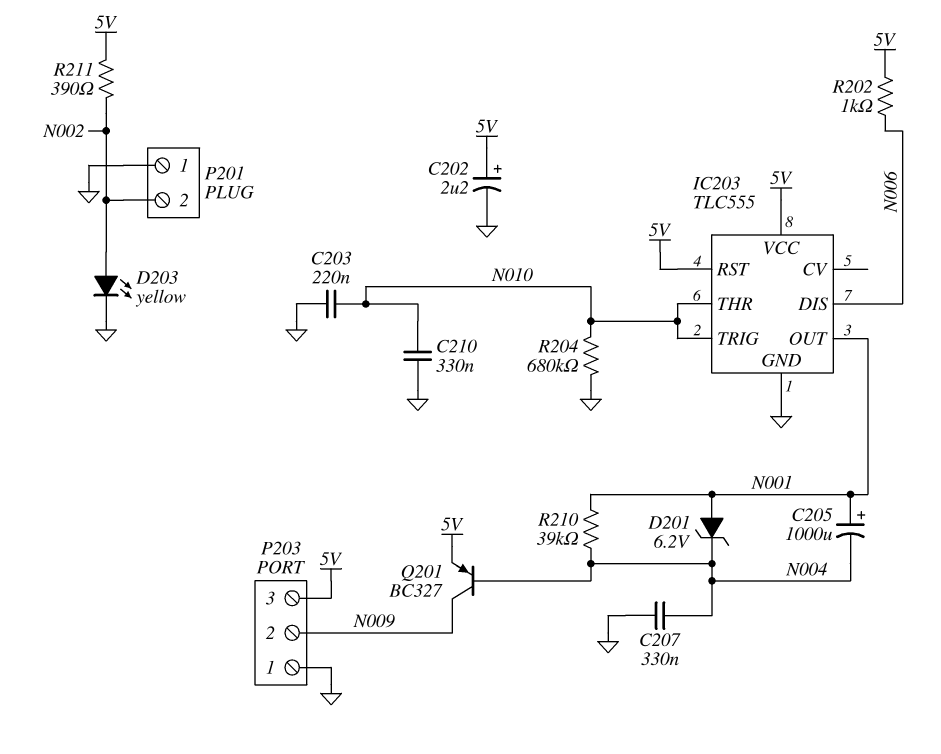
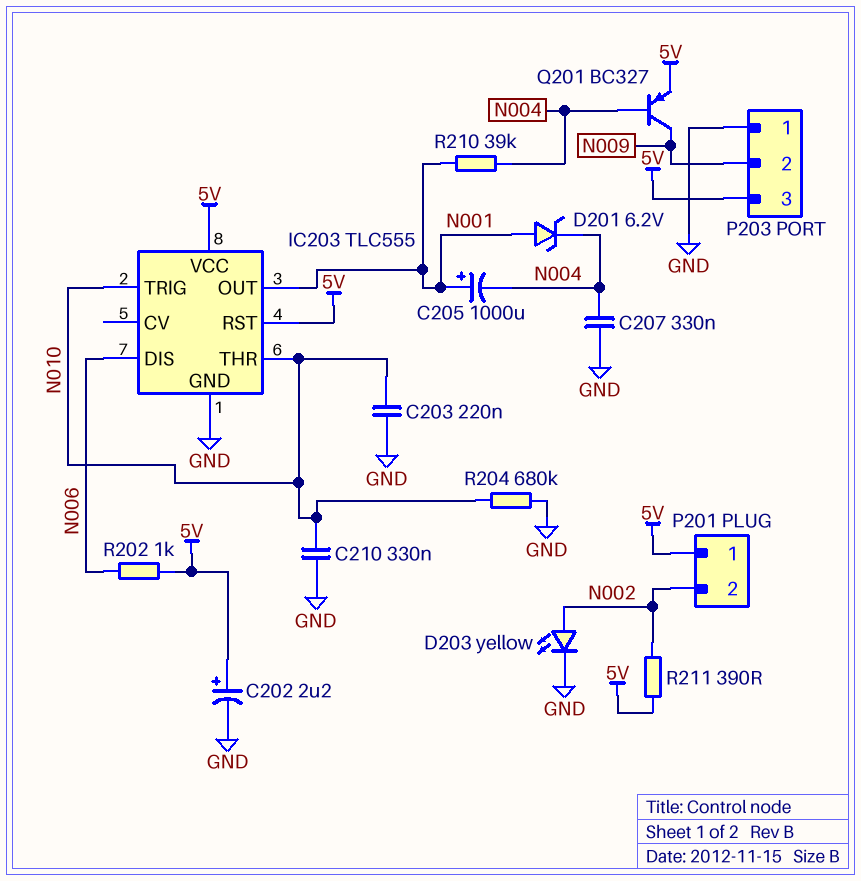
P201 pin 1: GND -> 5V

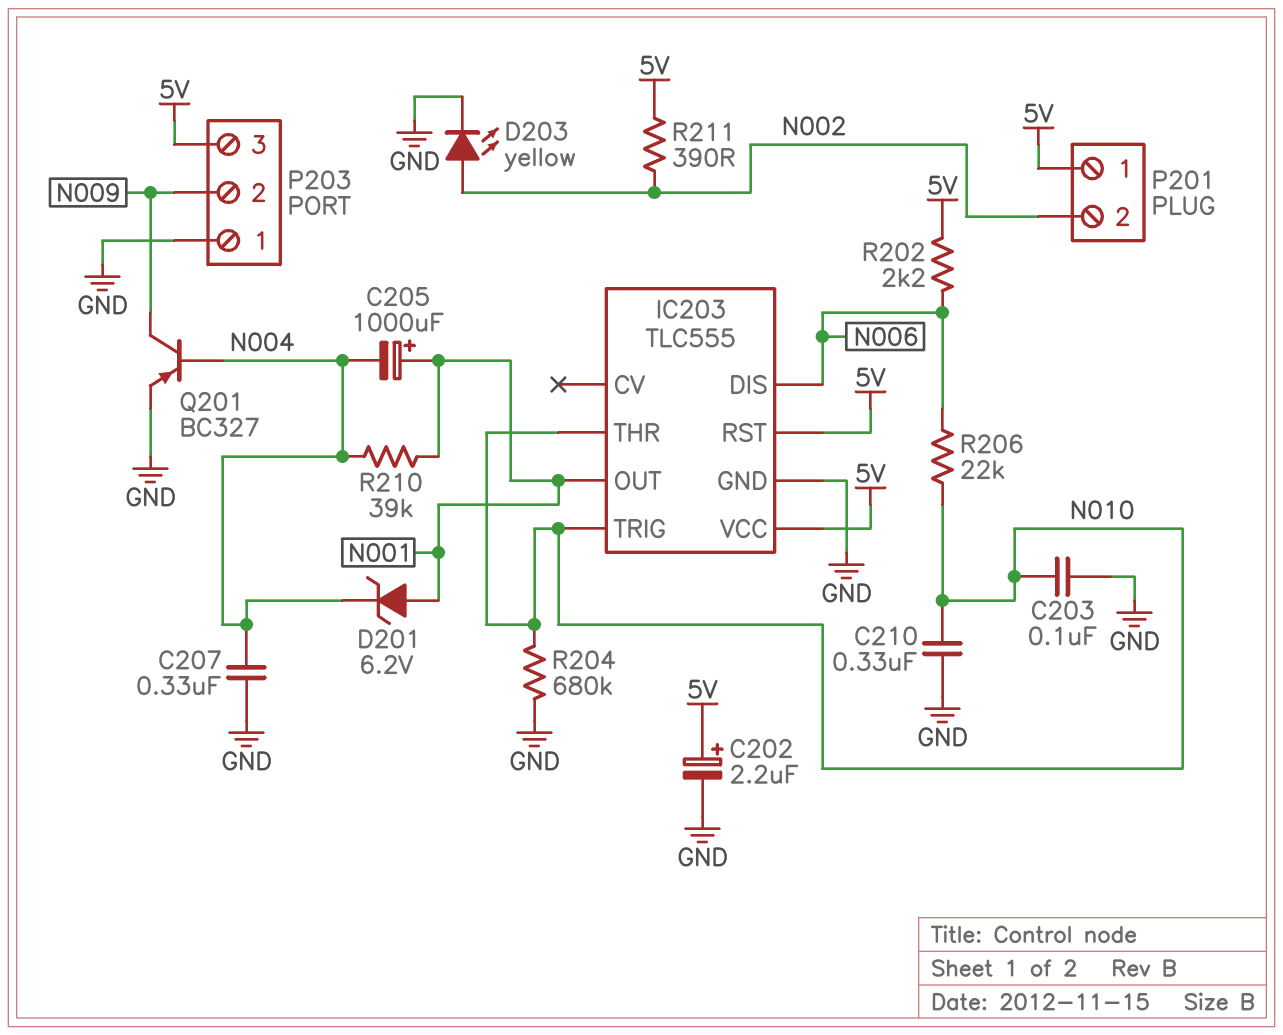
C203: 220nF (GND, N010) -> 100nF (GND, N010)
Q201: PNP BC327 (B N004, C N009, E 5V) -> PNP BC327 (B N004, C N009, E GND)
R202: 1k (5V, N006) -> 2.2k (5V, N006)
R206: none -> 22k (N006, N010)

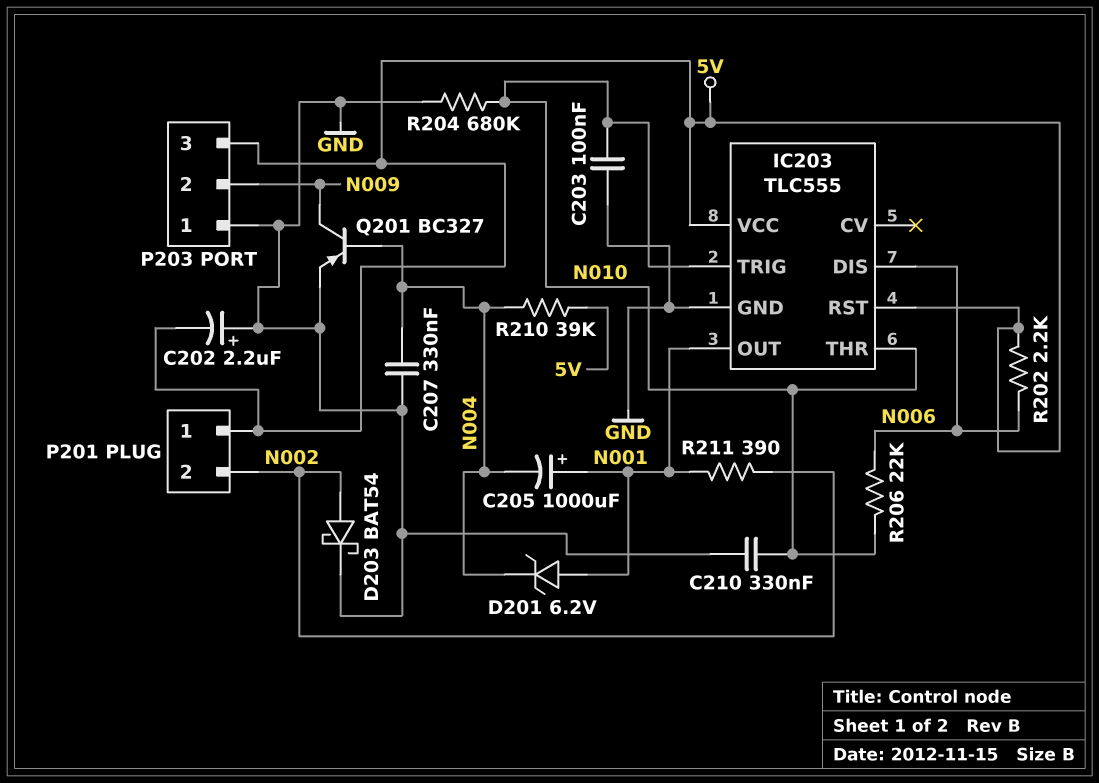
C202: 2.2uF (plus 5V, minus GND) -> 2.2uF (plus GND, minus 5V)
D203: LED yellow (A N002, K GND) -> schottky BAT54 (A N002, K GND)
R210: 39k (N001, N004) -> 39k (5V, N004)
R211: 390 (5V, N002) -> 390 (N001, N002)

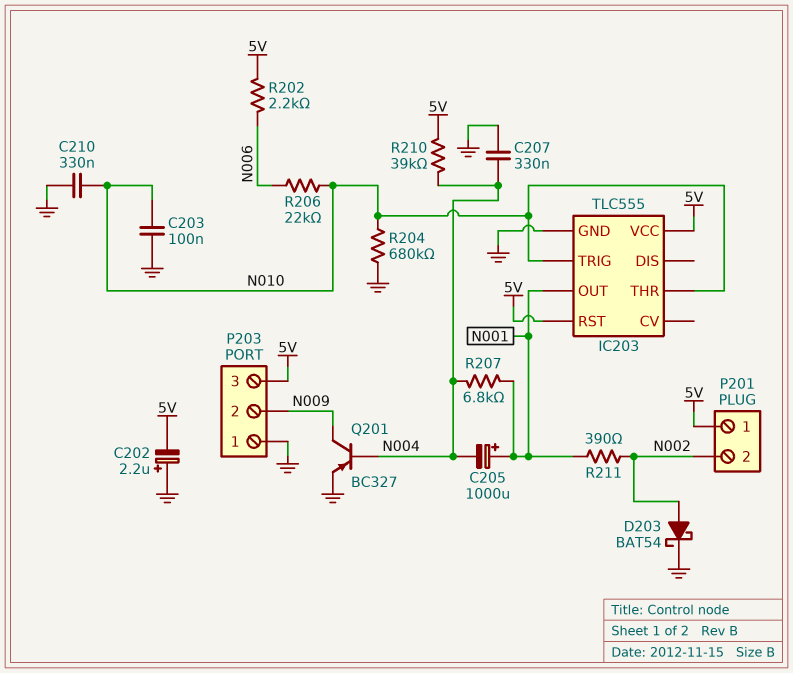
D201: zener 6.2V (A N001, K N004) -> none
IC203 pin DIS: N006 -> none
R207: none -> 6.8k (N001, N004)

